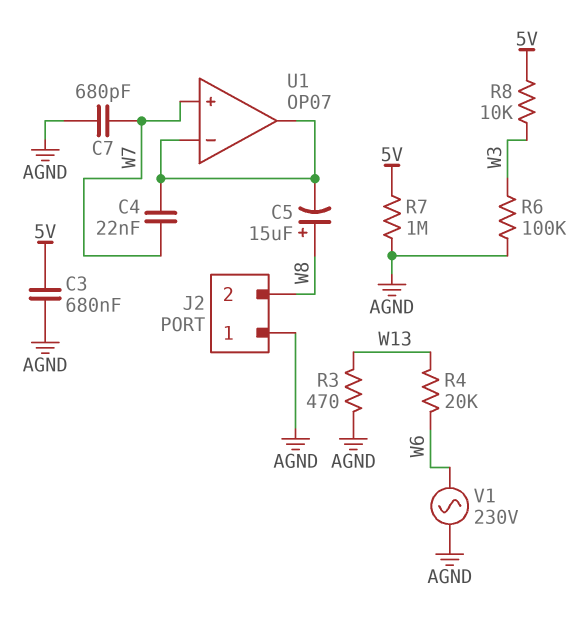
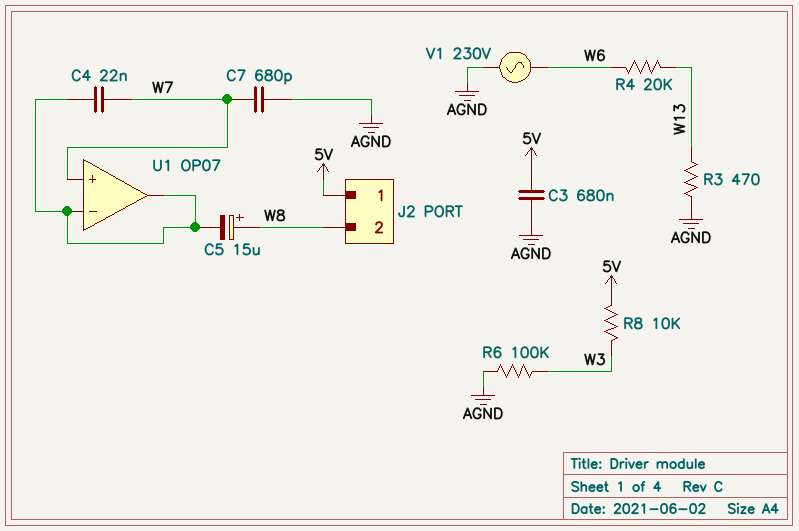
J2 pin 1: AGND -> 5V
R7: 1M (5V, AGND) -> none

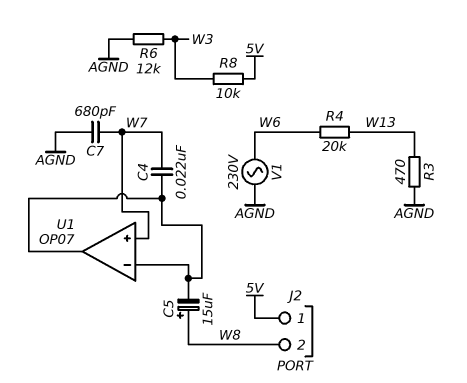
C3: 680nF (5V, AGND) -> none
R6: 100k (AGND, W3) -> 12k (AGND, W3)

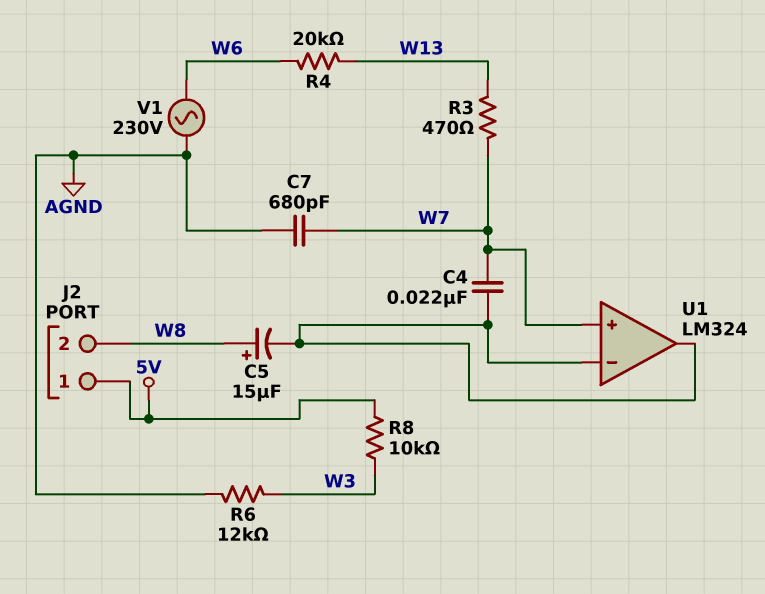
R3: 470 (AGND, W13) -> 470 (W7, W13)
U1: OP07 -> LM324

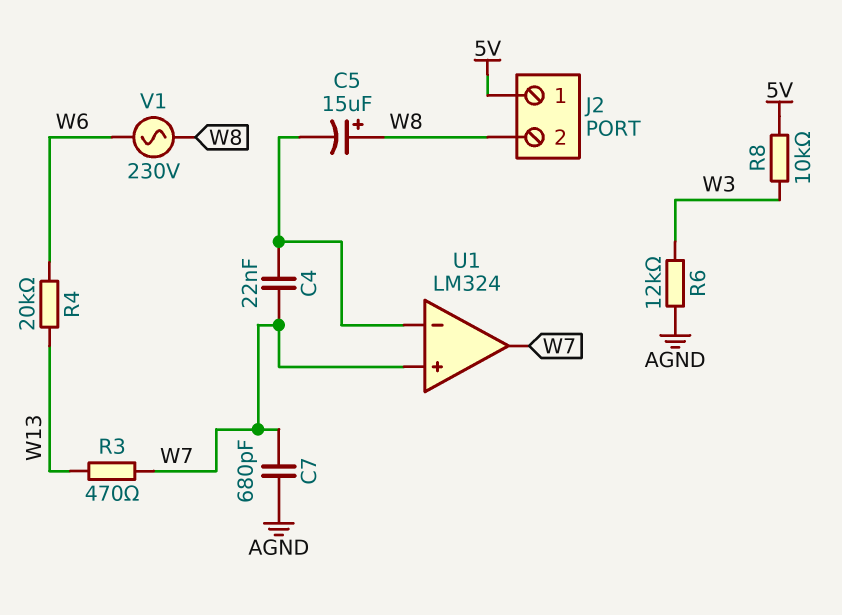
U1 pin out: U1/in- -> W7
V1: AC 230V (AGND, W6) -> AC 230V (W6, W8)

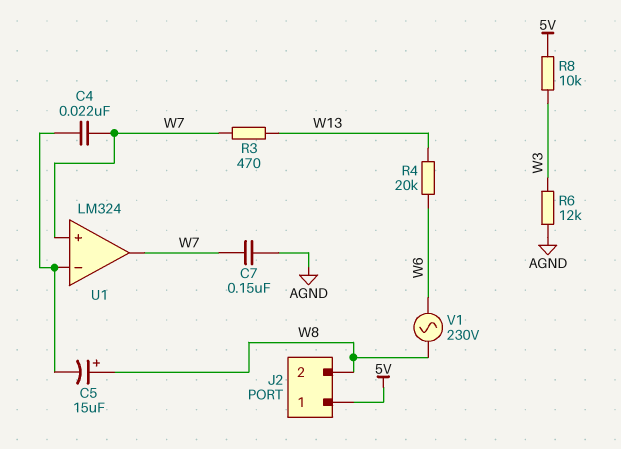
C7: 680pF (AGND, W7) -> 150nF (AGND, W7)

